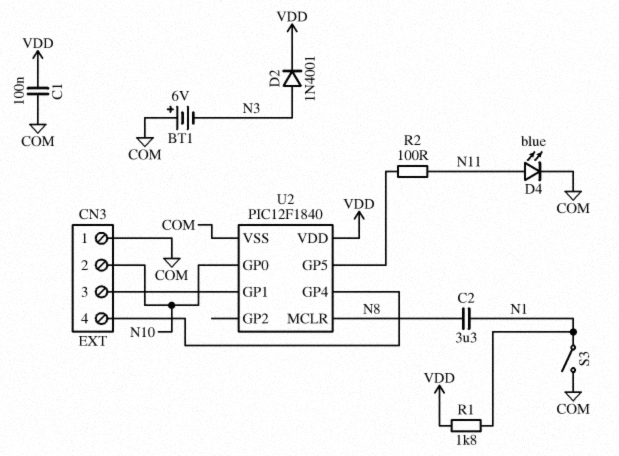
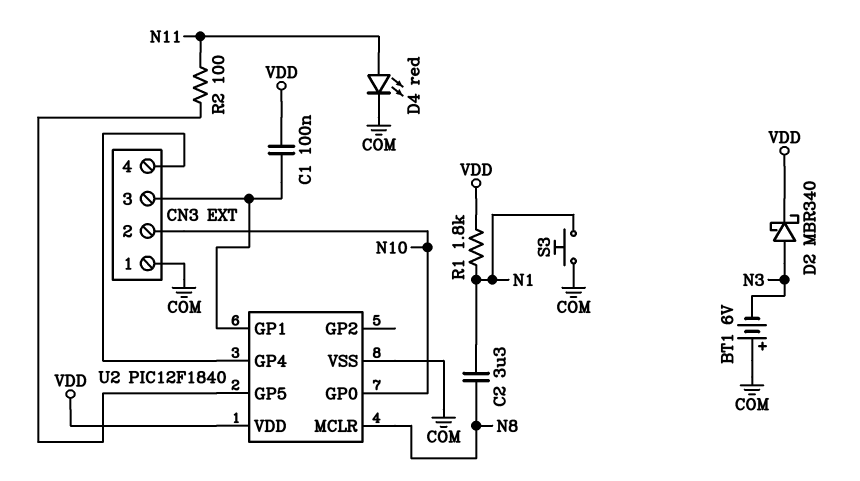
C1: 100nF (COM, VDD) -> 100nF (CN3/3, VDD)
D2: diode 1N4001 (A N3, K VDD) -> schottky MBR340 (A N3, K VDD)
D4: LED blue (A N11, K COM) -> LED red (A N11, K COM)
S3: switch (COM, N1) -> button (COM, N1)

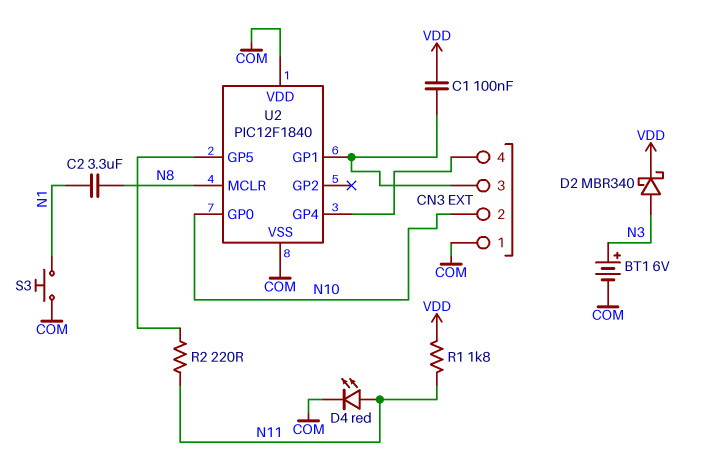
BT1: 6V (plus COM, minus N3) -> 6V (plus N3, minus COM)
R1: 1.8k (N1, VDD) -> 1.8k (N11, VDD)
R2: 100 (N11, U2/GP5) -> 220 (N11, U2/GP5)
U2 pin VDD: VDD -> COM

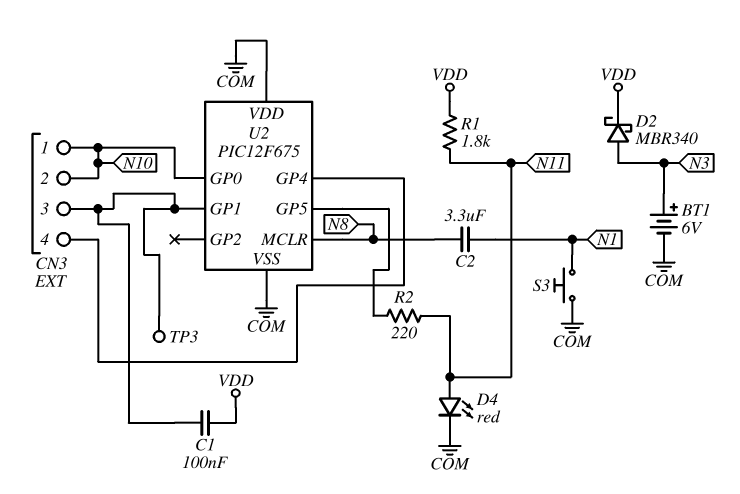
CN3 pin 1: COM -> N10
TP3: none -> test point (CN3/3)
U2: PIC12F1840 -> PIC12F675

